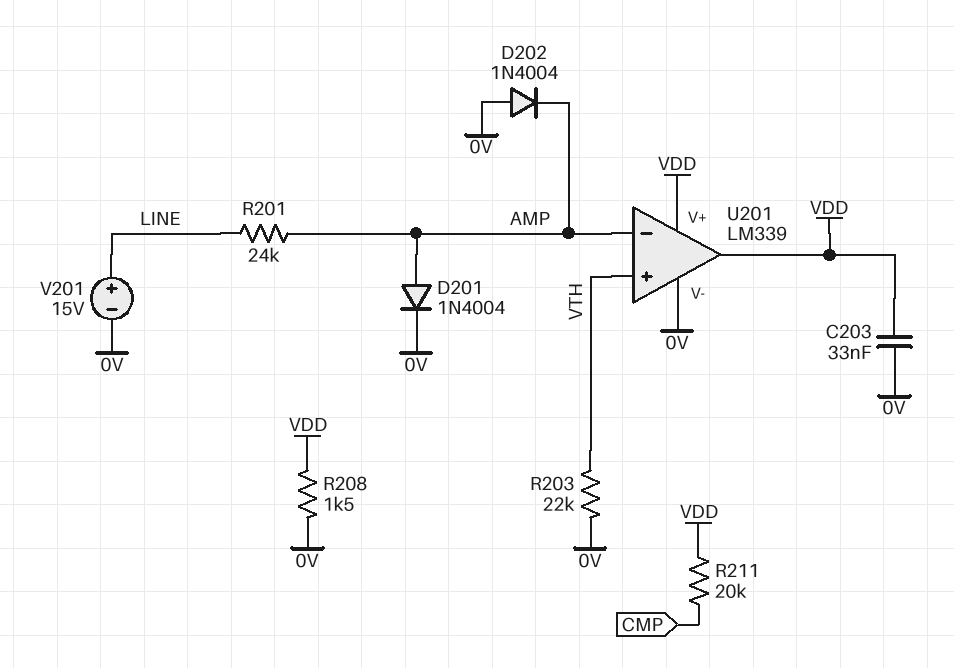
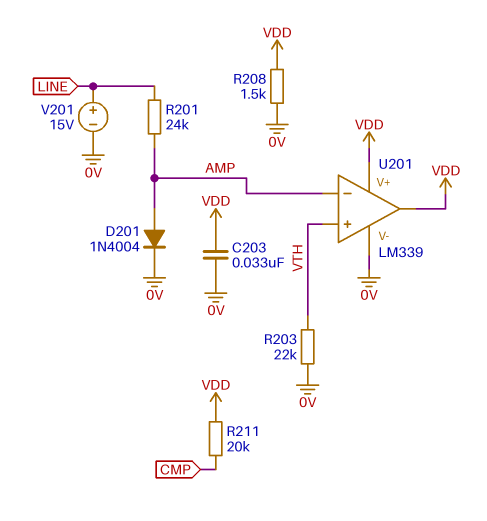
D202: diode 1N4004 (A 0V, K AMP) -> none

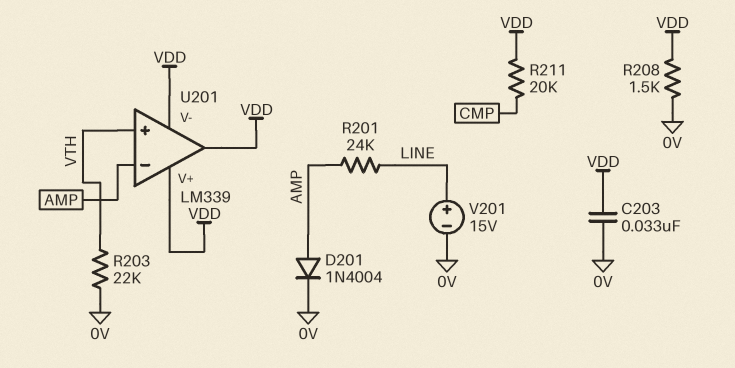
U201 pin V-: 0V -> VDD

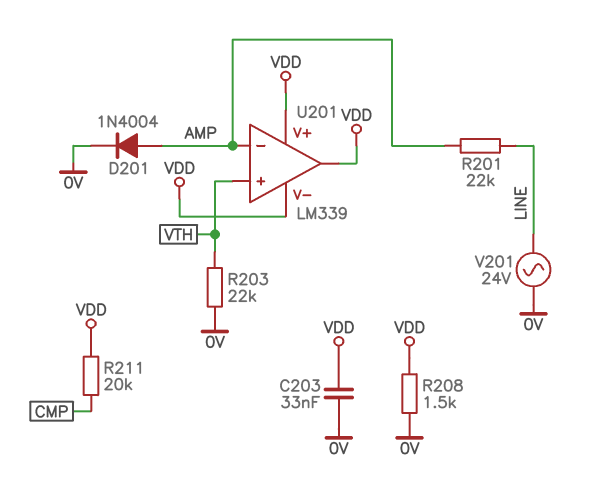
R201: 24k (AMP, LINE) -> 22k (AMP, LINE)
V201: 15V (plus LINE, minus 0V) -> AC 24V (0V, LINE)

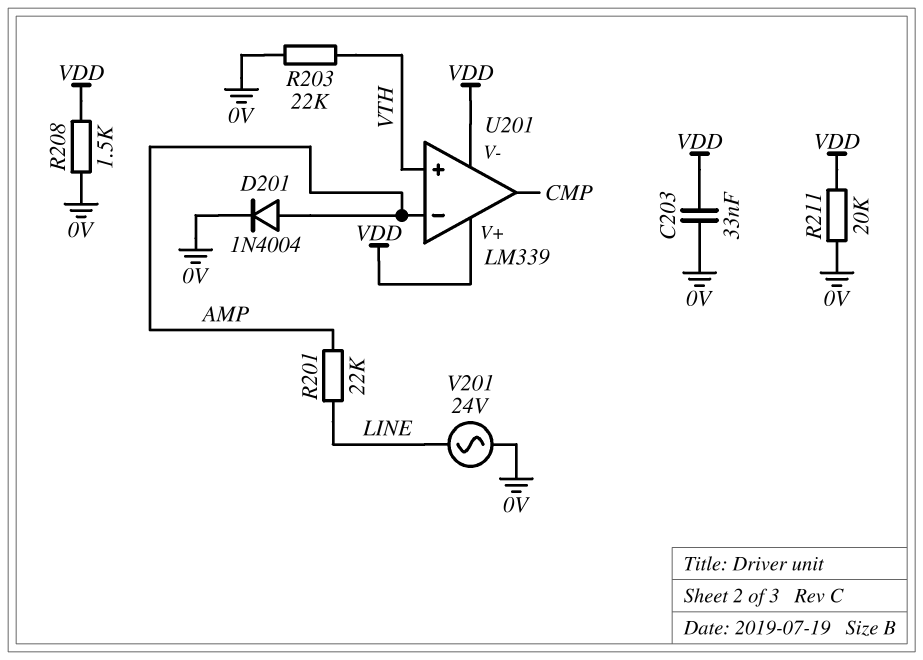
R211: 20k (CMP, VDD) -> 20k (0V, VDD)
U201 pin out: VDD -> CMP

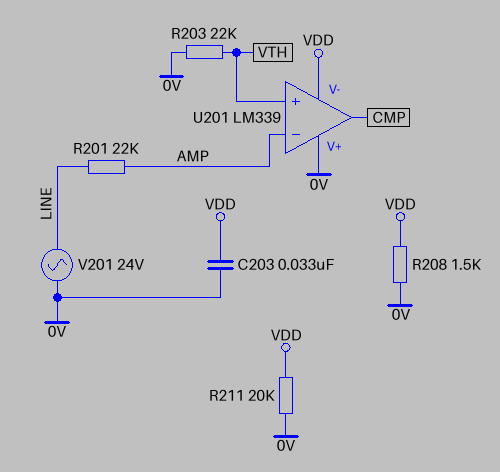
D201: diode 1N4004 (A AMP, K 0V) -> none
U201 pin V+: VDD -> 0V

